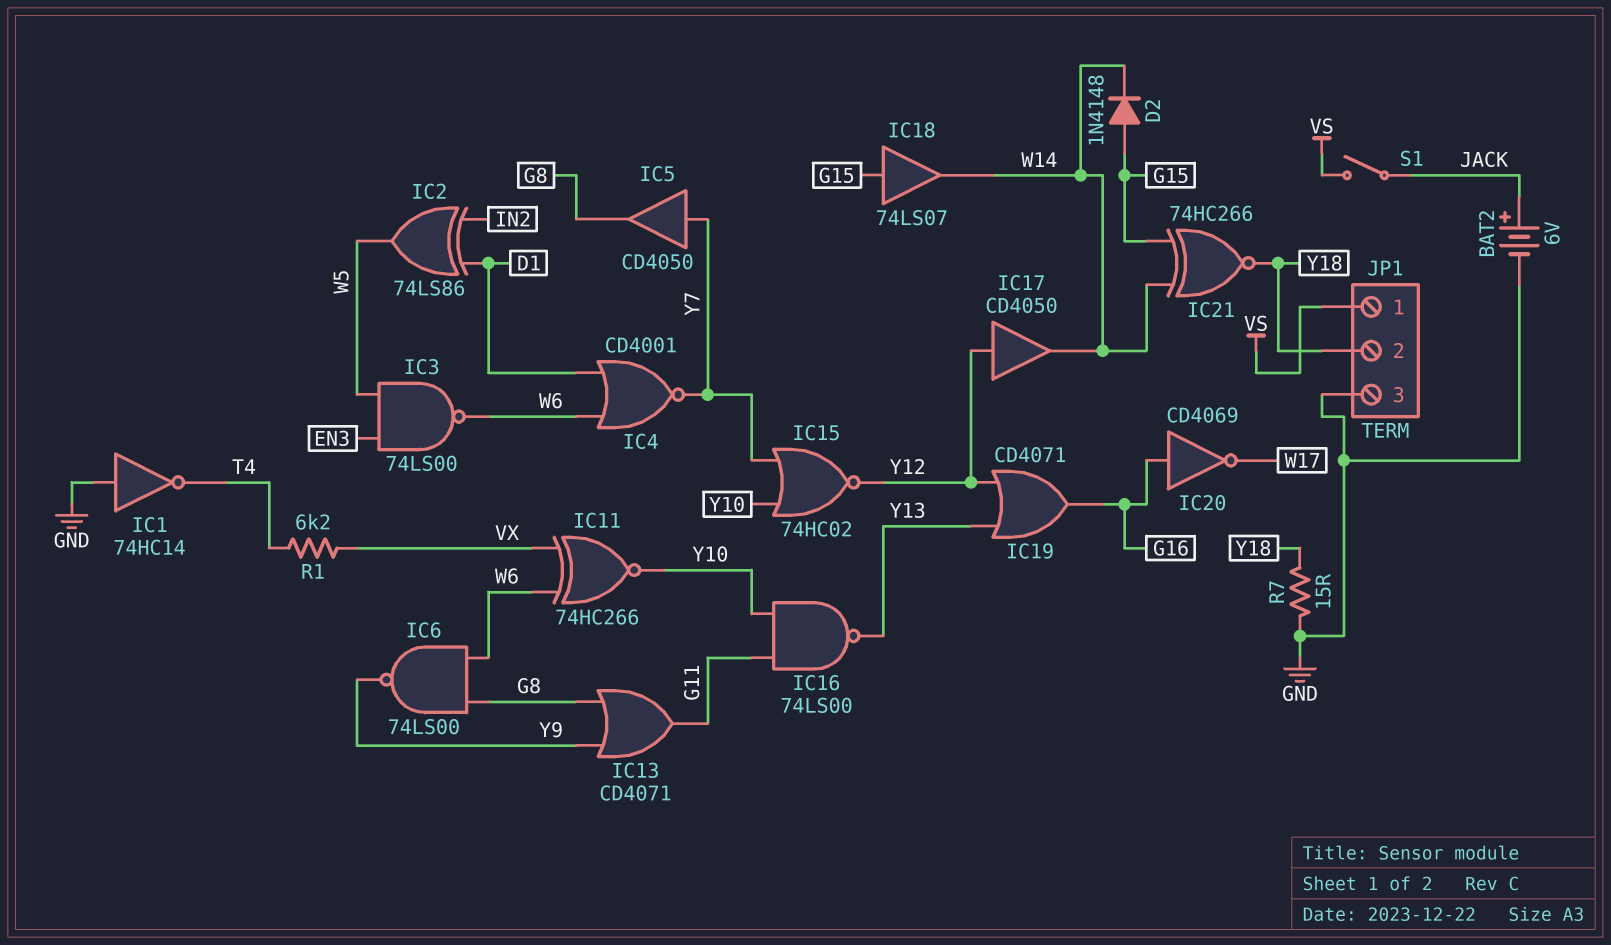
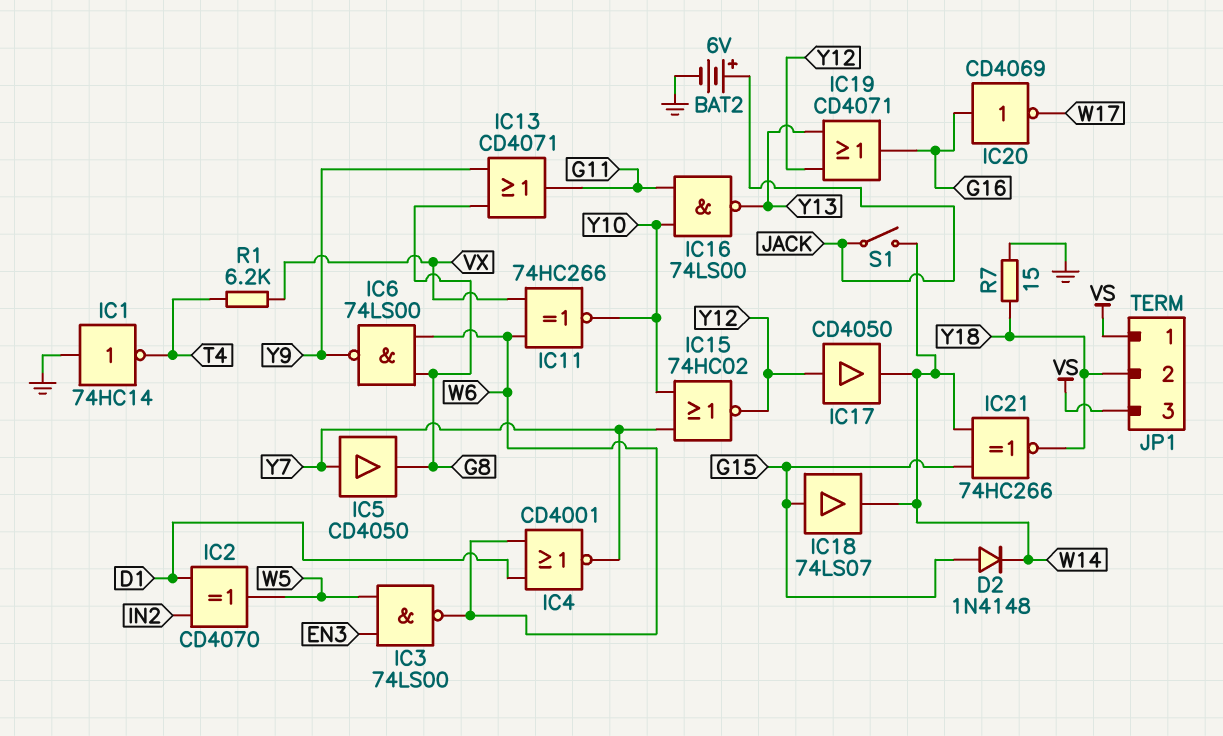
IC2: XOR 74LS86 (in D1, in IN2, out W5) -> XOR CD4070 (in D1, in IN2, out W5)
JP1 pin 3: GND -> VS
S1: switch (JACK, VS) -> switch (JACK, W14)

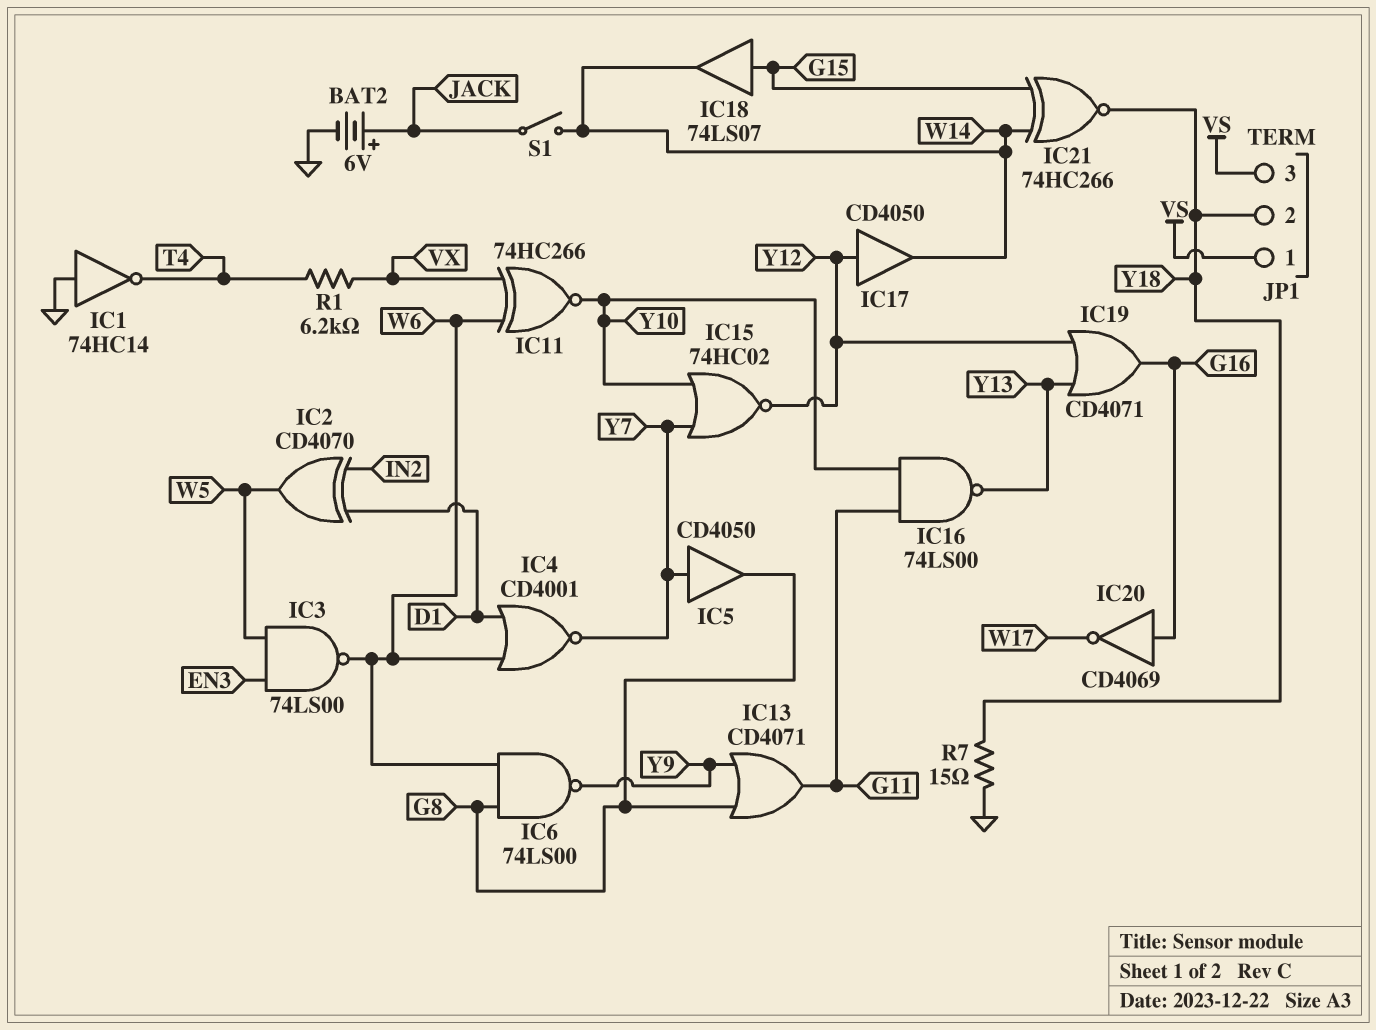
D2: diode 1N4148 (A G15, K W14) -> none

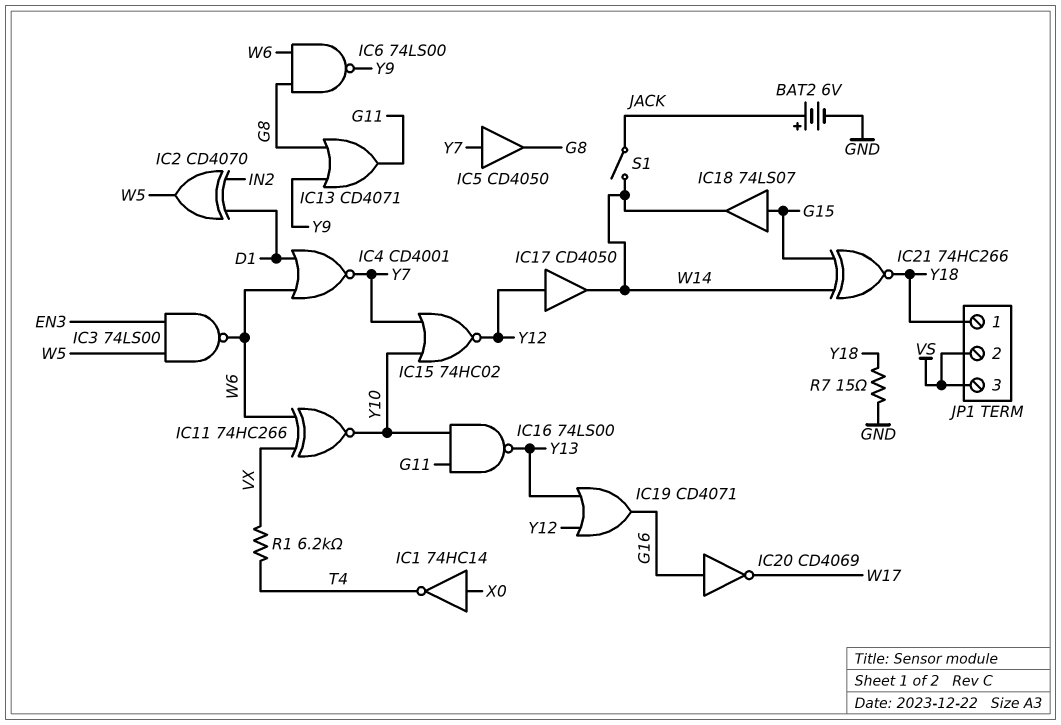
IC1: NOT 74HC14 (in GND, out T4) -> NOT 74HC14 (in X0, out T4)
JP1 pin 1: VS -> Y18
JP1 pin 2: Y18 -> VS

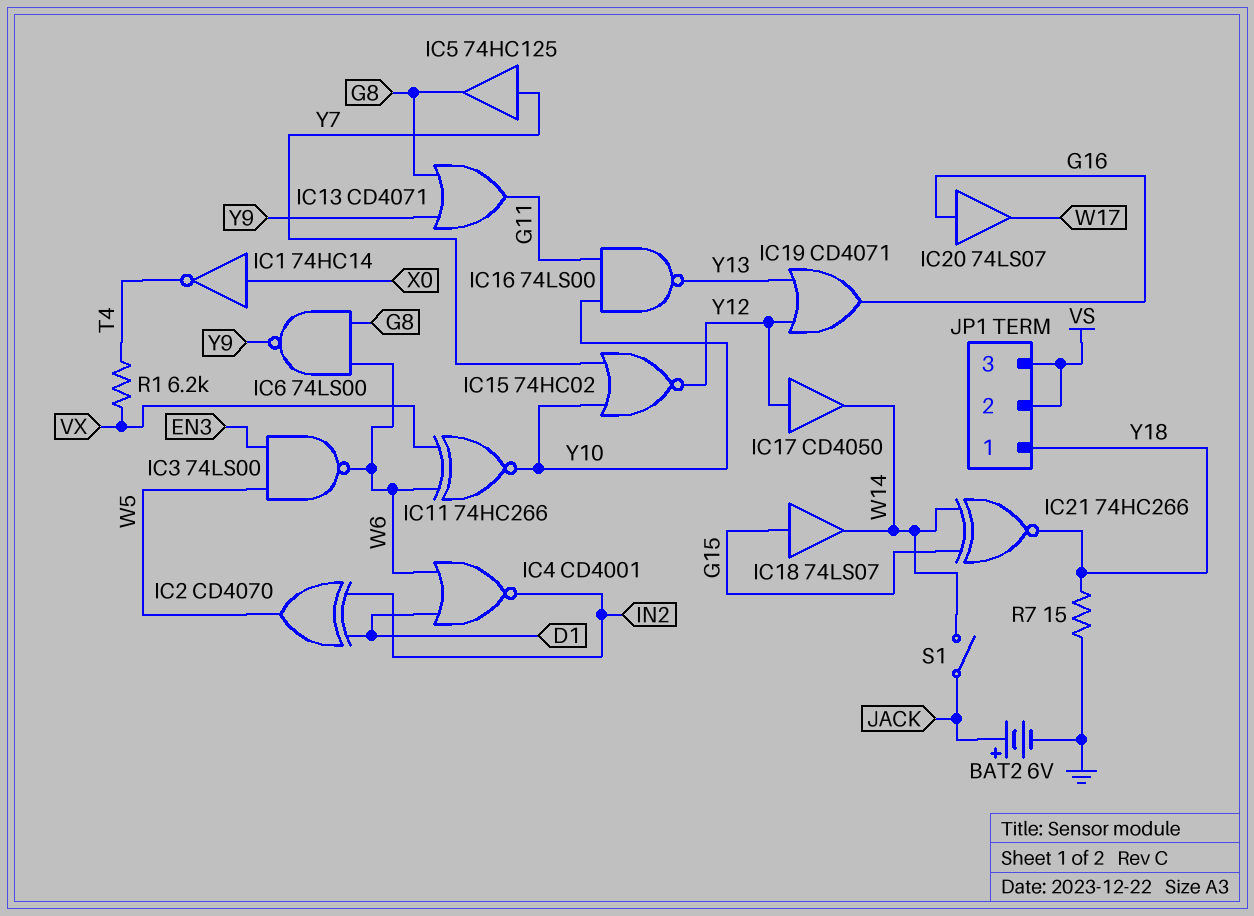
IC4: NOR CD4001 (in D1, in W6, out Y7) -> NOR CD4001 (in D1, in W6, out IN2)
IC5: buffer CD4050 (in Y7, out G8) -> buffer 74HC125 (in Y7, out G8)
IC20: NOT CD4069 (in G16, out W17) -> buffer 74LS07 (in G16, out W17)

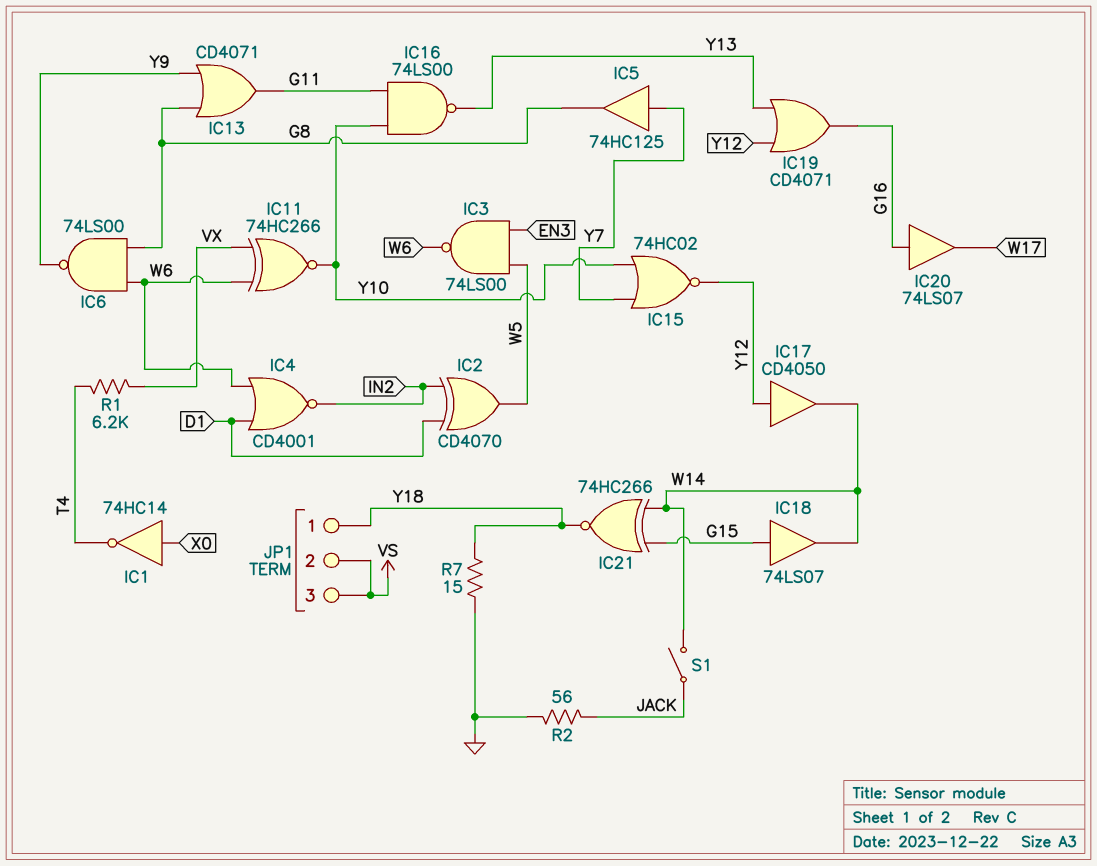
BAT2: 6V (plus JACK, minus GND) -> none
R2: none -> 56 (GND, JACK)

